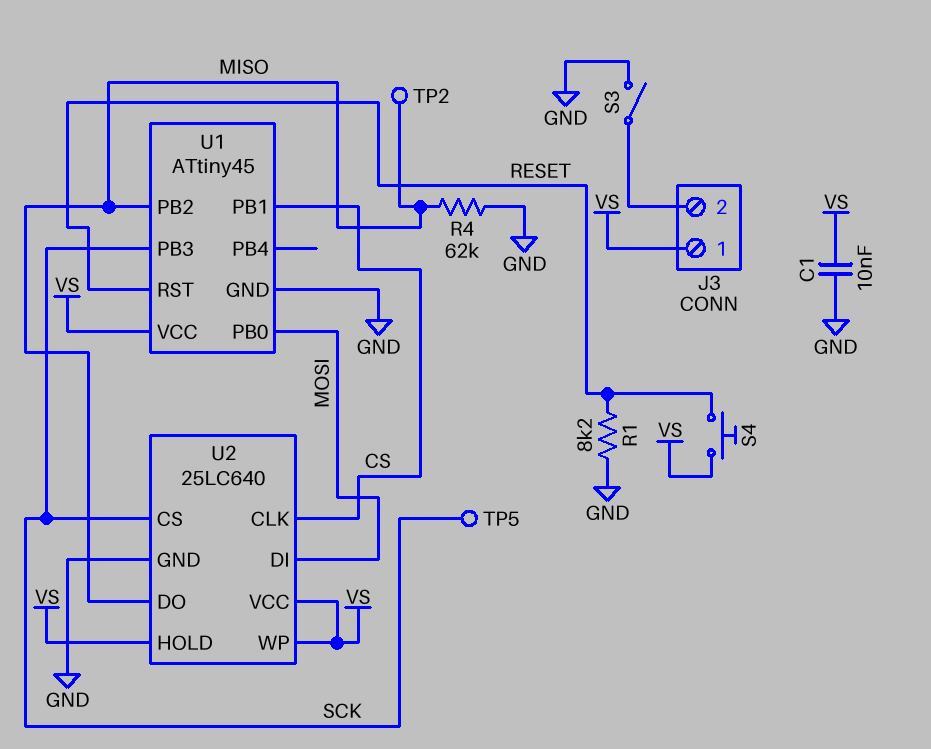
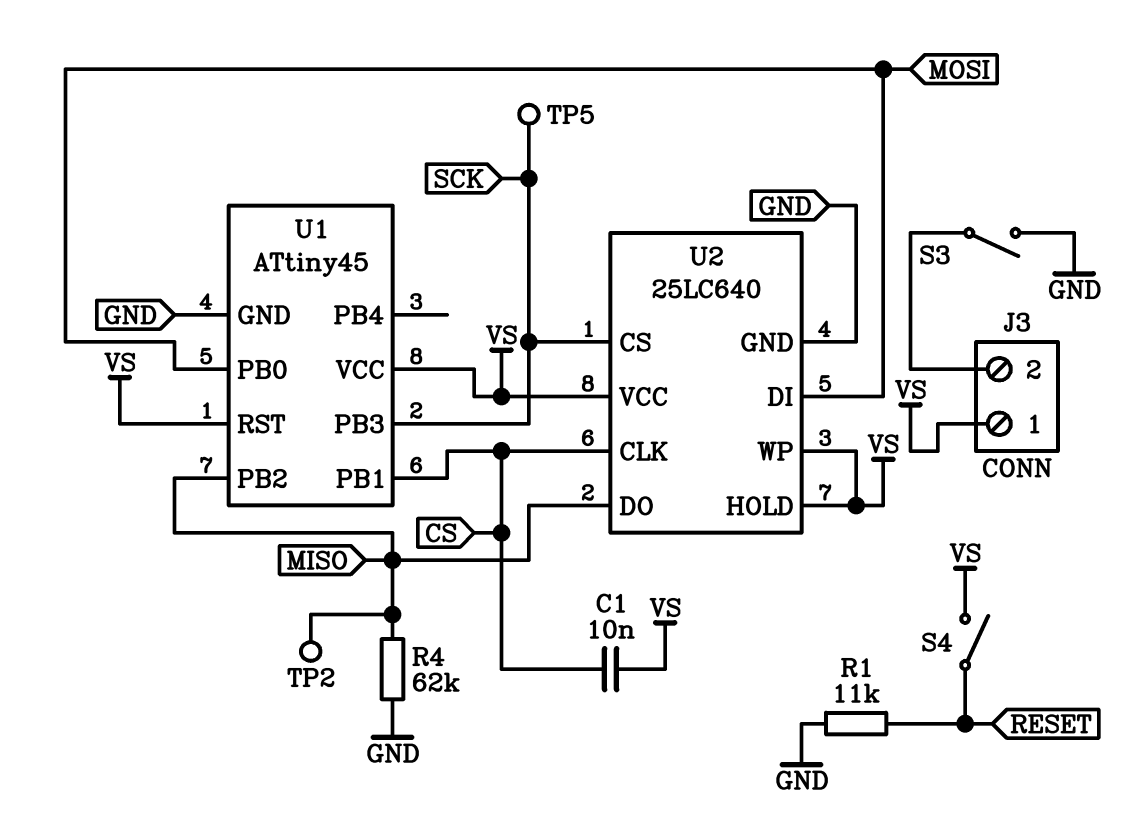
C1: 10nF (GND, VS) -> 10nF (CS, VS)
R1: 8.2k (GND, RESET) -> 11k (GND, RESET)
S4: button (RESET, VS) -> switch (RESET, VS)
U1 pin RST: RESET -> VS

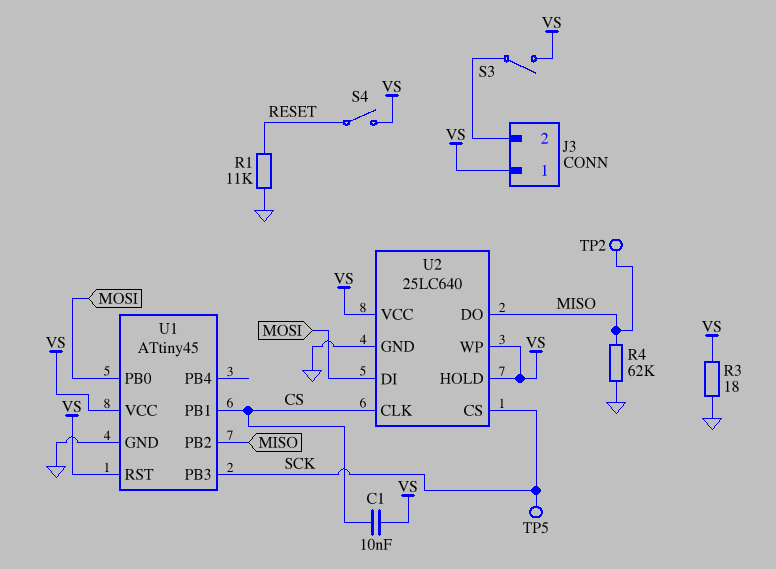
R3: none -> 18 (GND, VS)
S3: switch (GND, J3/2) -> switch (J3/2, VS)

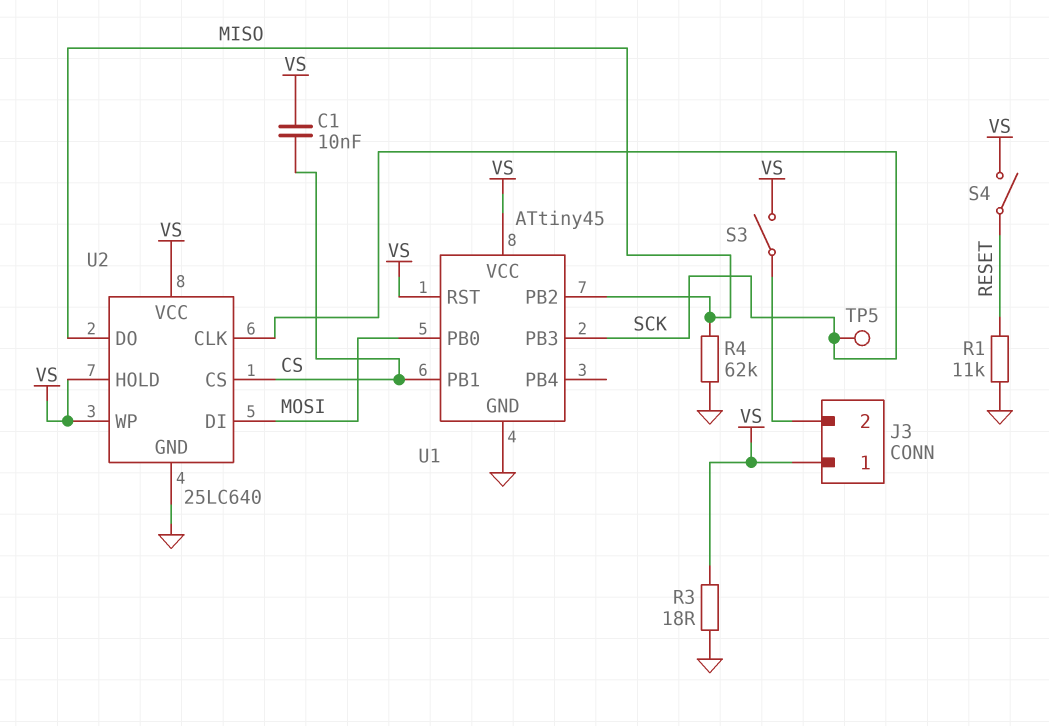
TP2: test point (MISO) -> none
U2 pin CLK: CS -> SCK
U2 pin CS: SCK -> CS

